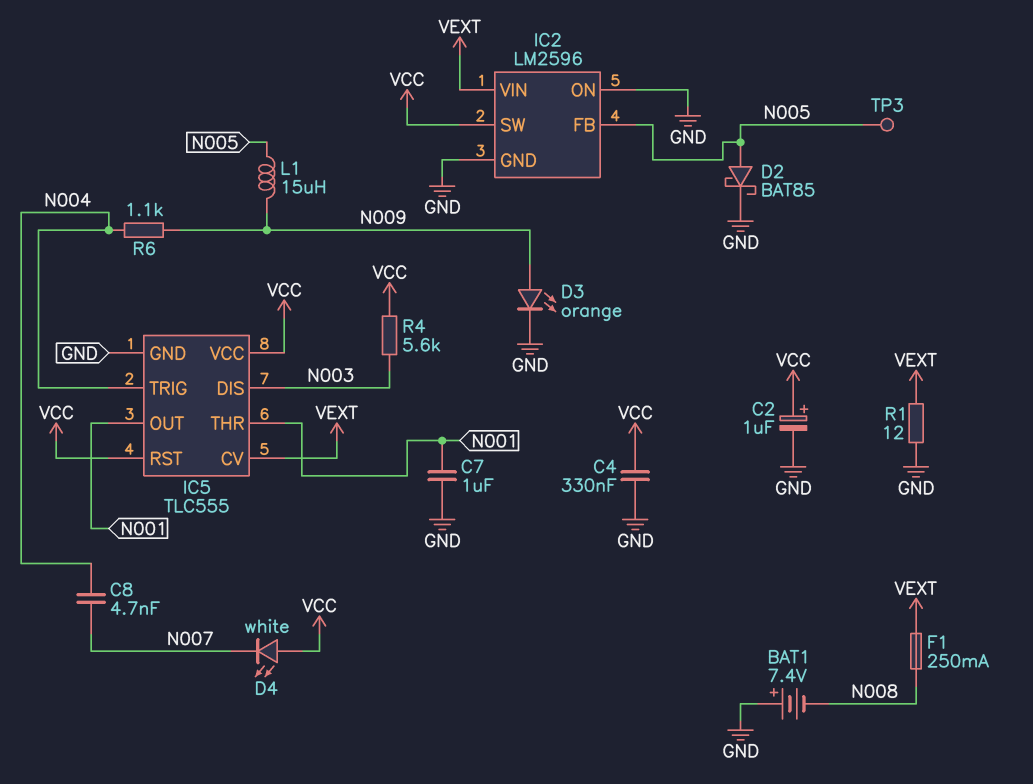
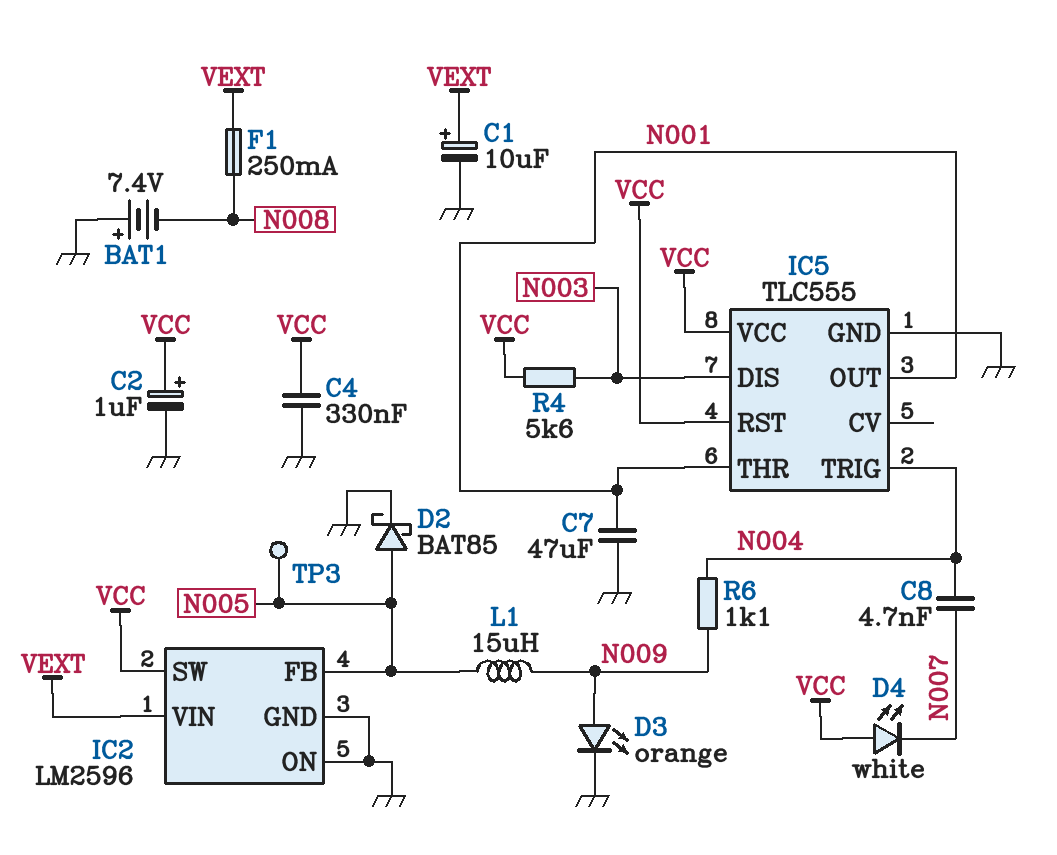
C1: none -> 10uF (plus VEXT, minus GND)
C7: 1uF (GND, N001) -> 47uF (GND, N001)
IC5 pin CV: VEXT -> none
R1: 12 (GND, VEXT) -> none

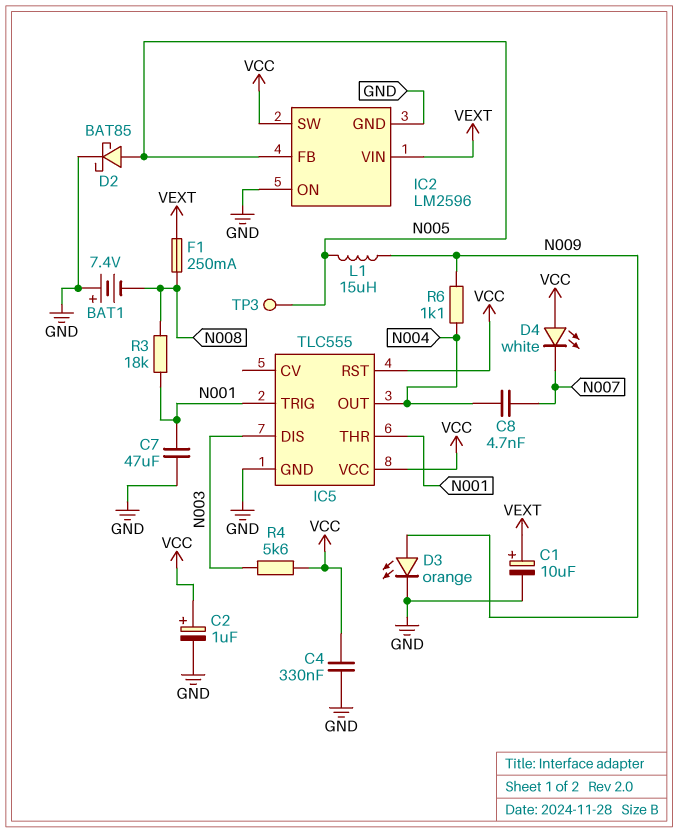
IC5 pin OUT: N001 -> N004
IC5 pin TRIG: N004 -> N001
R3: none -> 18k (N001, N008)

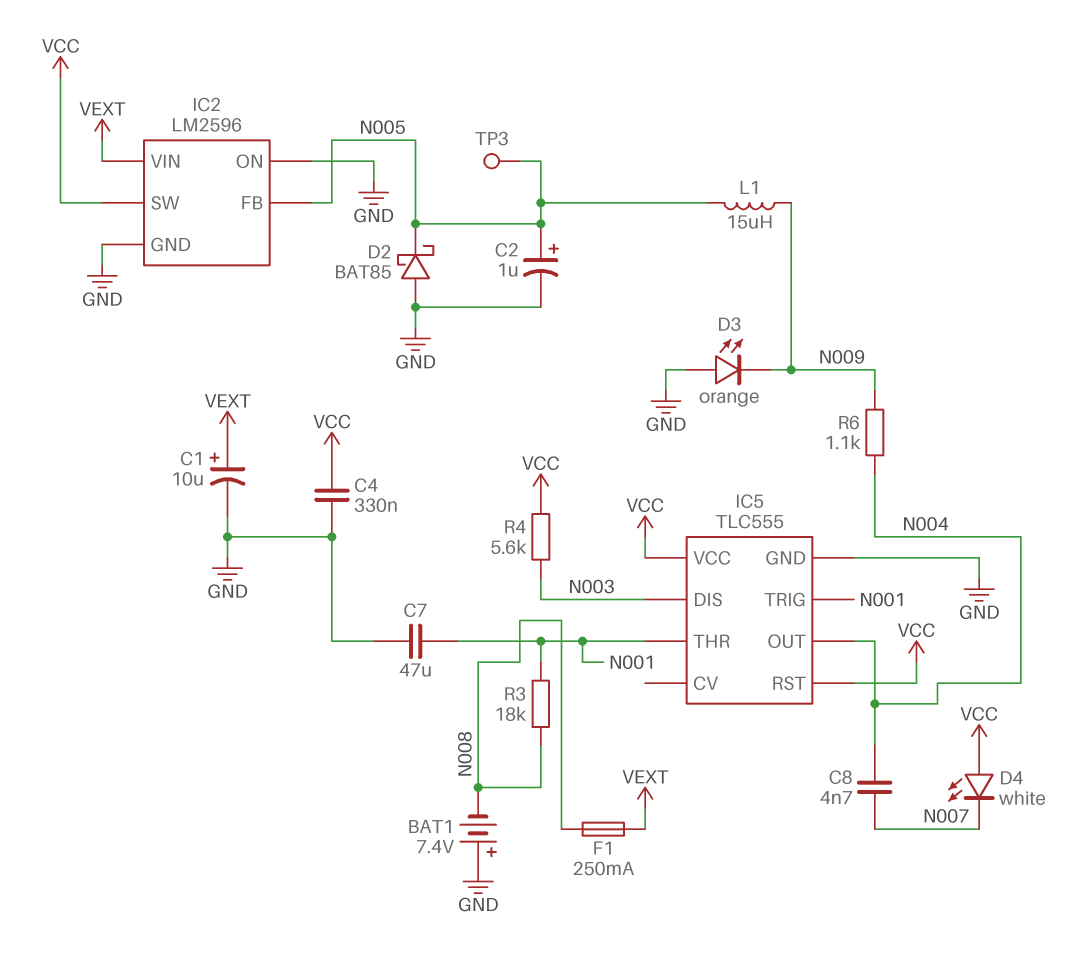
C2: 1uF (plus VCC, minus GND) -> 1uF (plus N005, minus GND)
D2: schottky BAT85 (A N005, K GND) -> schottky BAT85 (A GND, K N005)
D3: LED orange (A N009, K GND) -> LED orange (A GND, K N009)

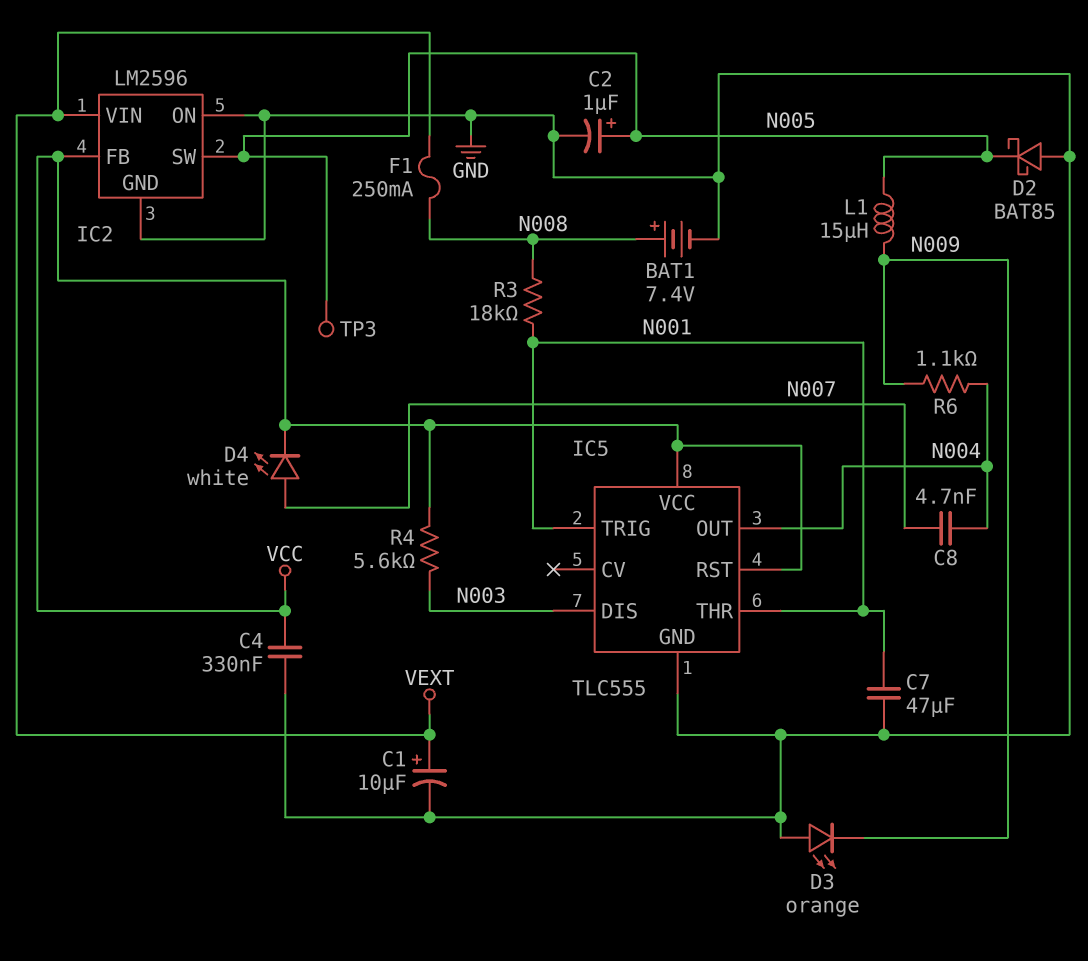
BAT1: 7.4V (plus GND, minus N008) -> 7.4V (plus N008, minus GND)
D4: LED white (A VCC, K N007) -> LED white (A N007, K VCC)
IC2 pin FB: N005 -> VCC
IC2 pin SW: VCC -> N005

